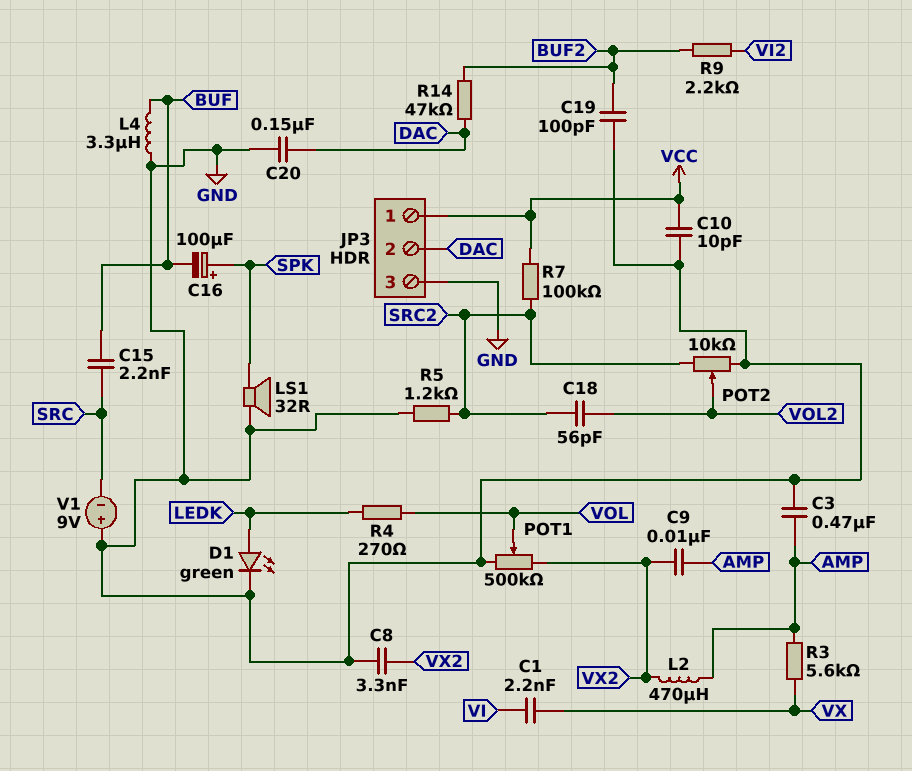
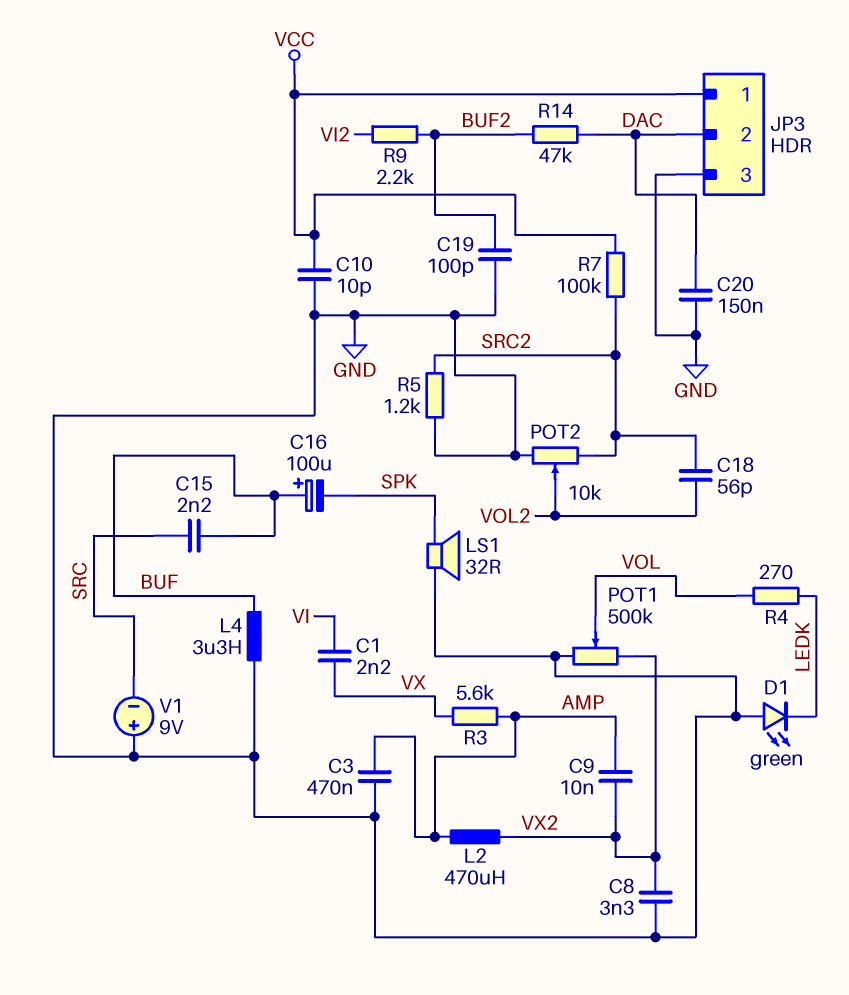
C16: 100uF (plus SPK, minus BUF) -> 100uF (plus BUF, minus SPK)
D1: LED green (A LEDK, K GND) -> LED green (A GND, K LEDK)

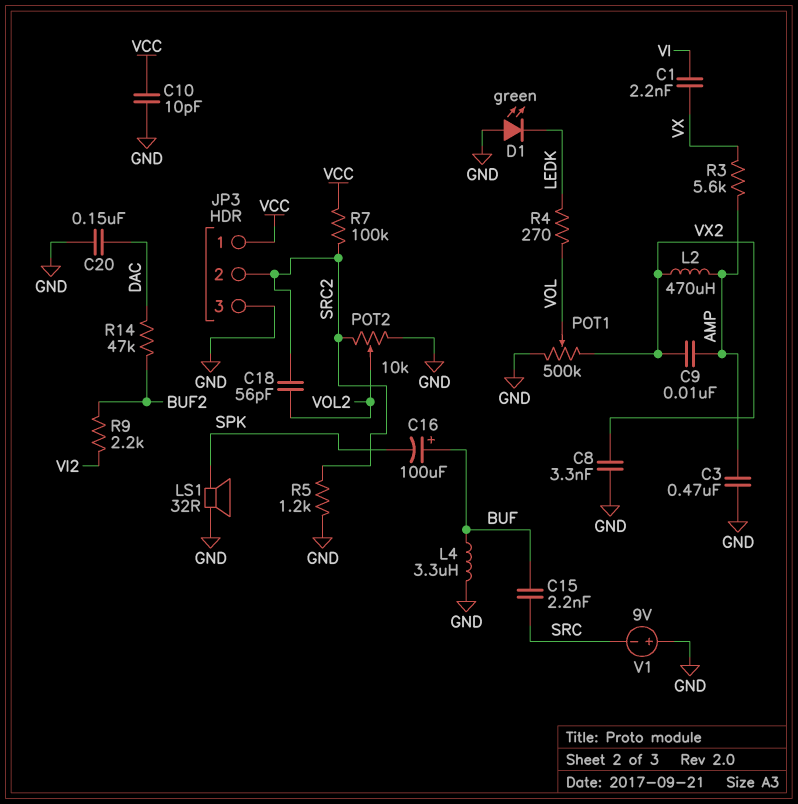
C19: 100pF (BUF2, GND) -> none
JP3 pin 2: DAC -> SRC2

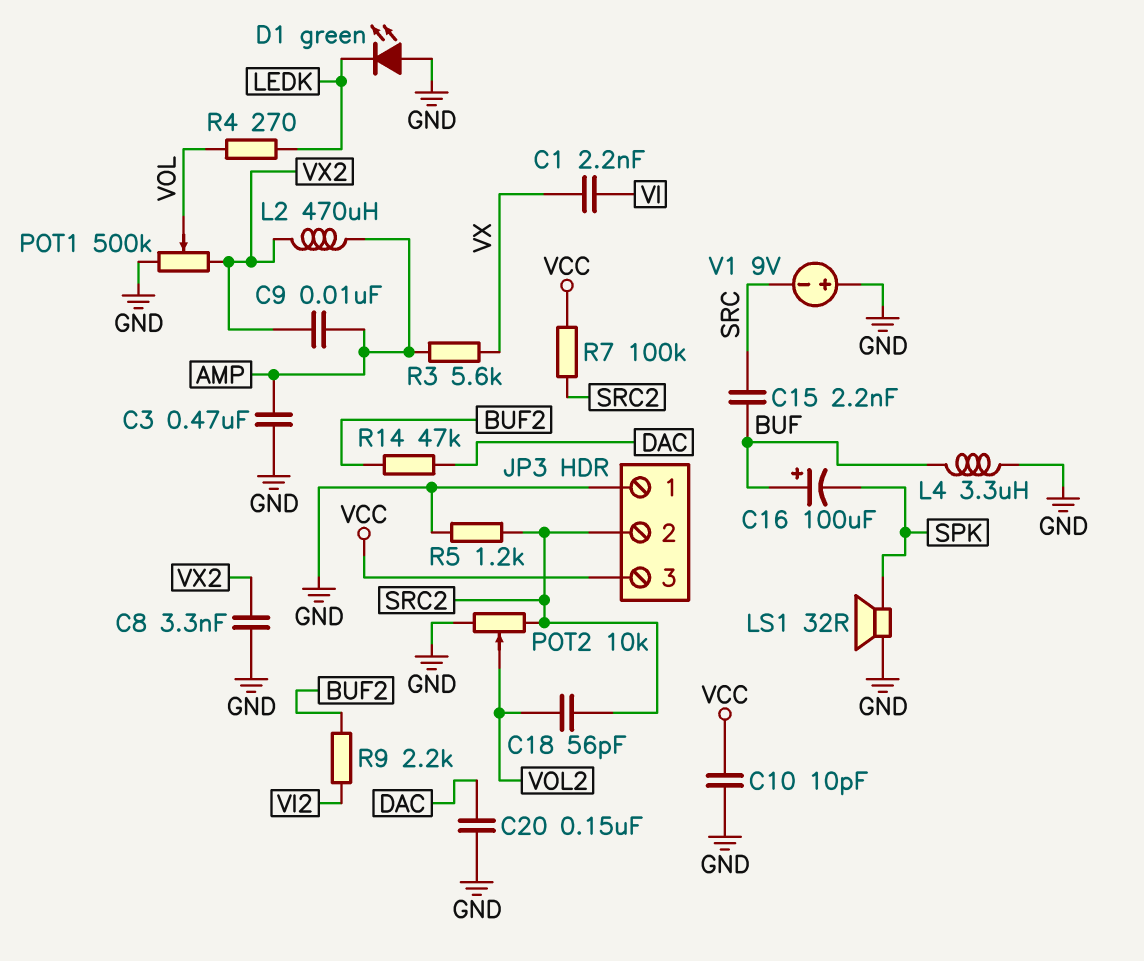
JP3 pin 1: VCC -> GND
JP3 pin 3: GND -> VCC

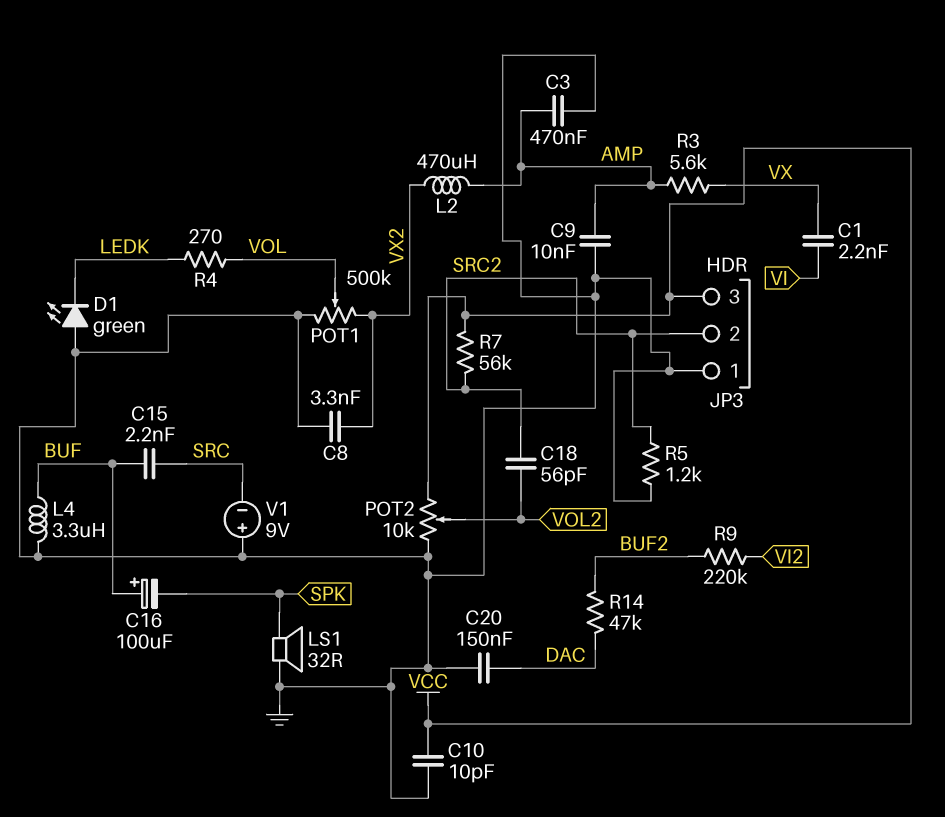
C9: 10nF (AMP, VX2) -> 10nF (AMP, GND)
POT2: 10k (GND, SRC2, wiper VOL2) -> 10k (GND, VCC, wiper VOL2)
R7: 100k (SRC2, VCC) -> 56k (SRC2, VCC)
R9: 2.2k (BUF2, VI2) -> 220k (BUF2, VI2)

